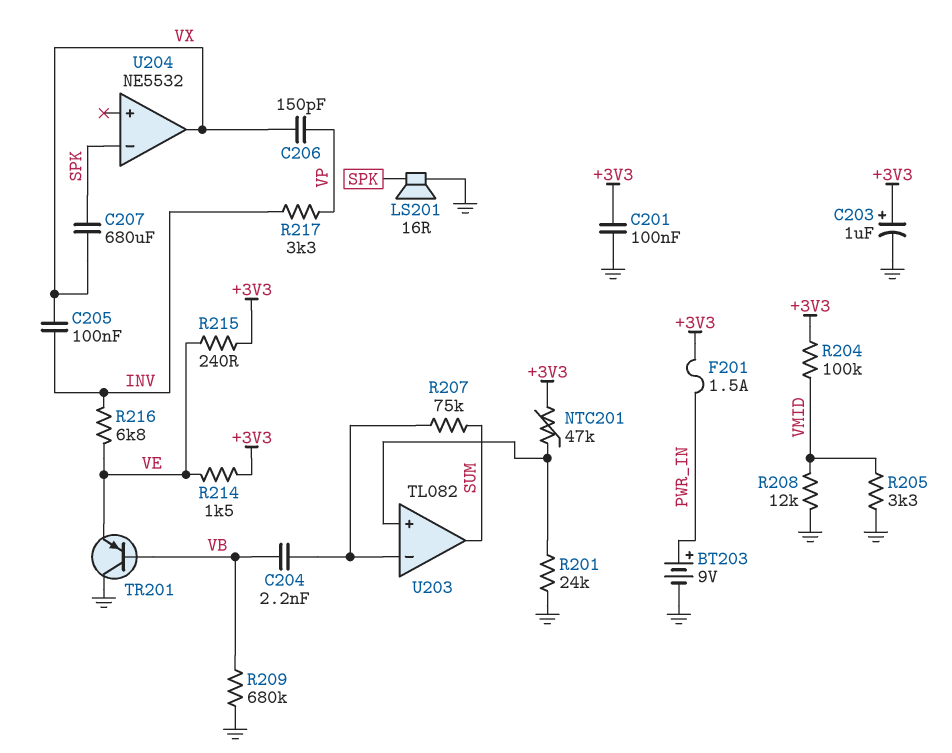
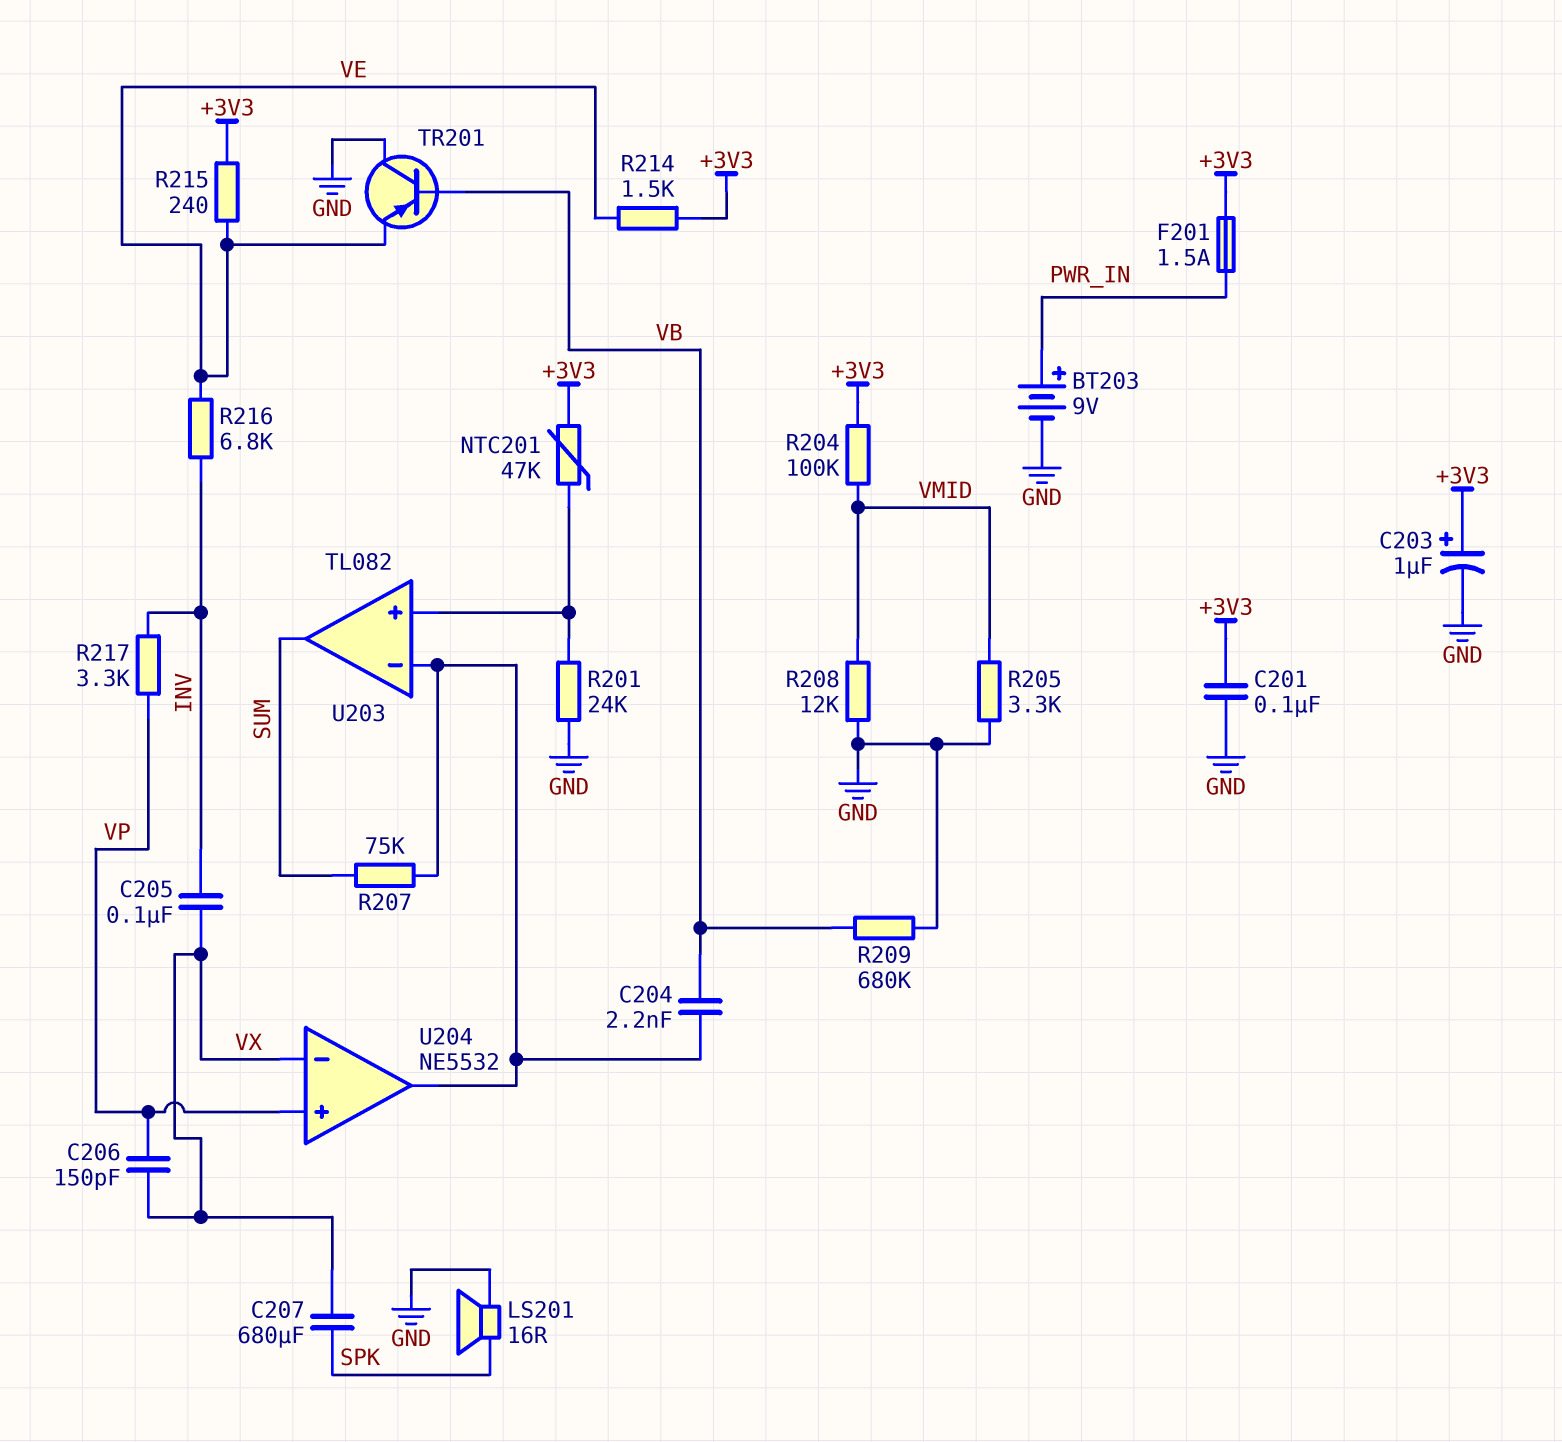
U204 pin in+: none -> VP
U204 pin in-: SPK -> VX
U204 pin out: VX -> U203/in-

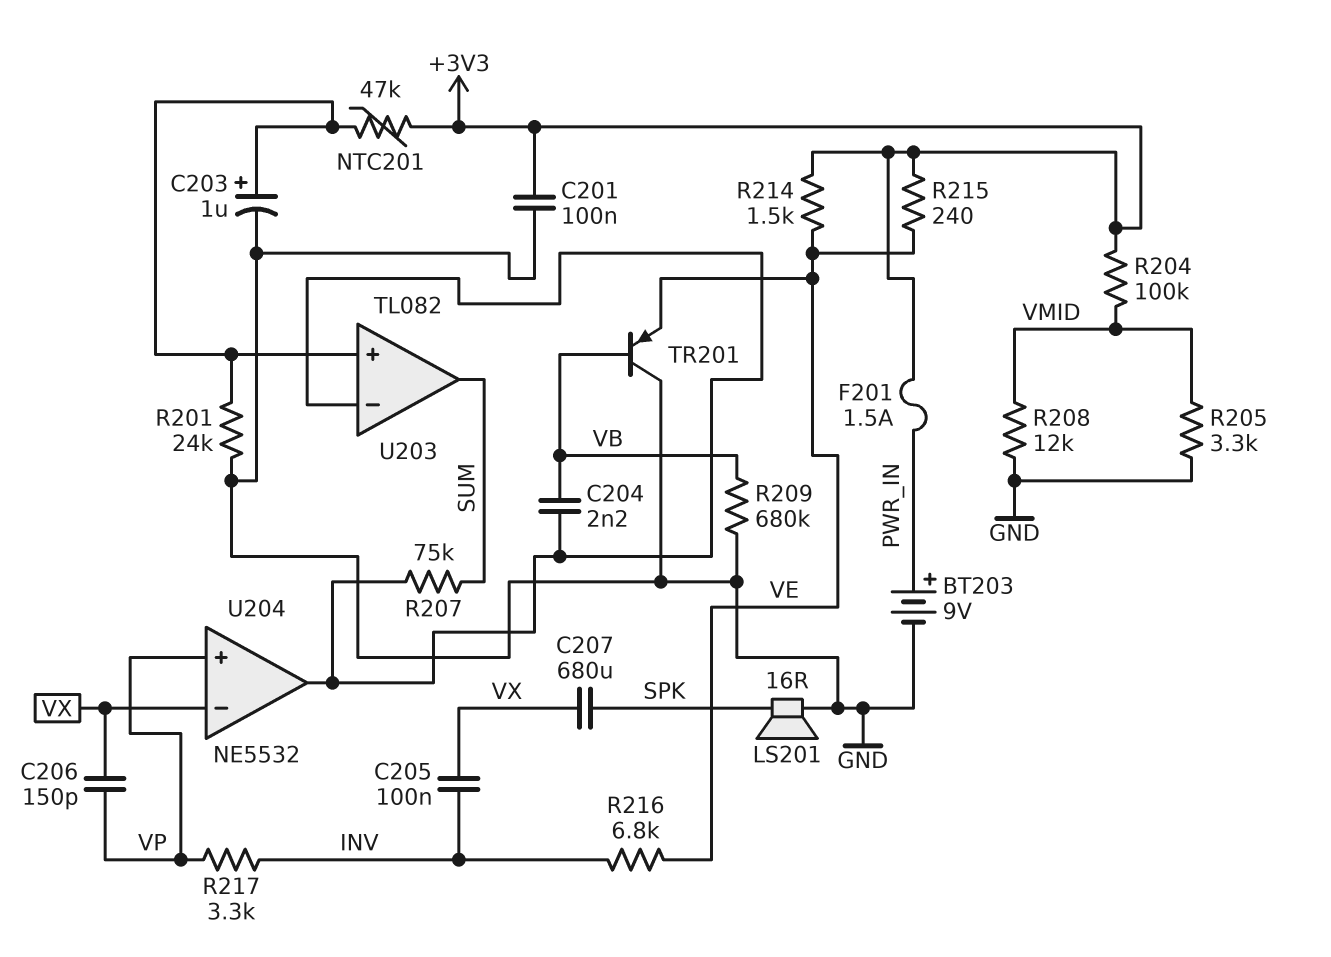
C203: 1uF (plus +3V3, minus GND) -> 1uF (plus U203/in+, minus GND)

